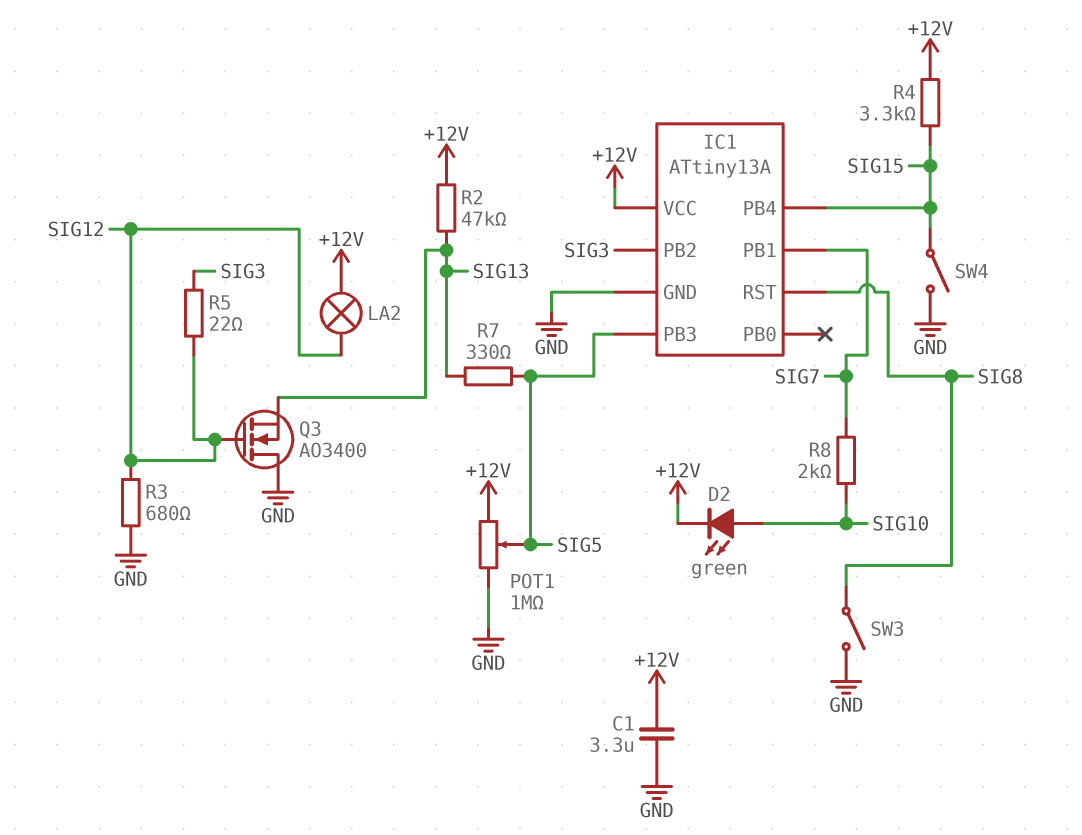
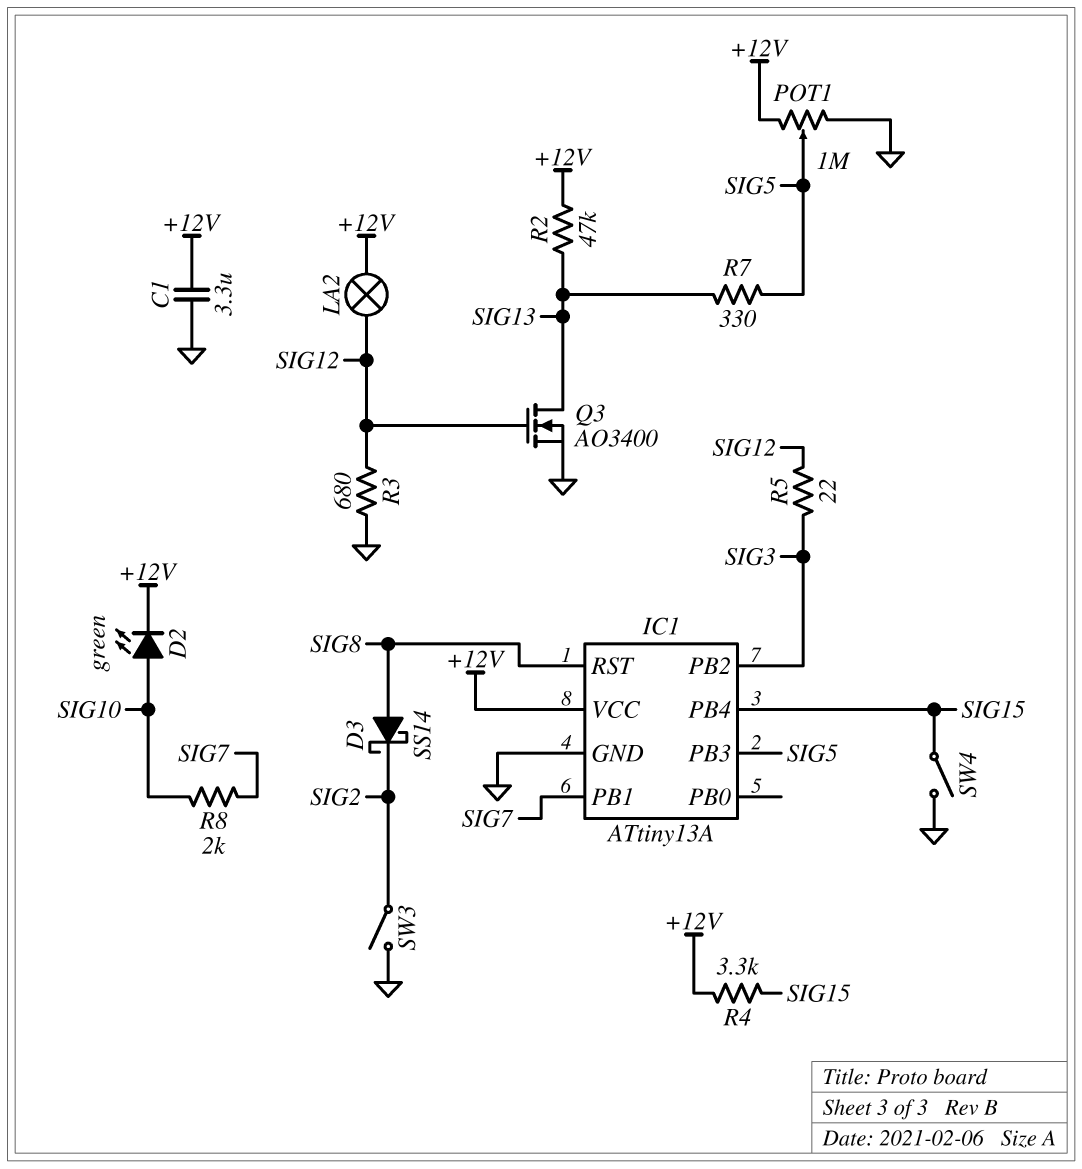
D3: none -> schottky SS14 (A SIG8, K SIG2)
Q3: NMOS AO3400 (G SIG12, D GND, S SIG13) -> NMOS AO3400 (G SIG12, D SIG13, S GND)
SW3: switch (GND, SIG8) -> switch (GND, SIG2)

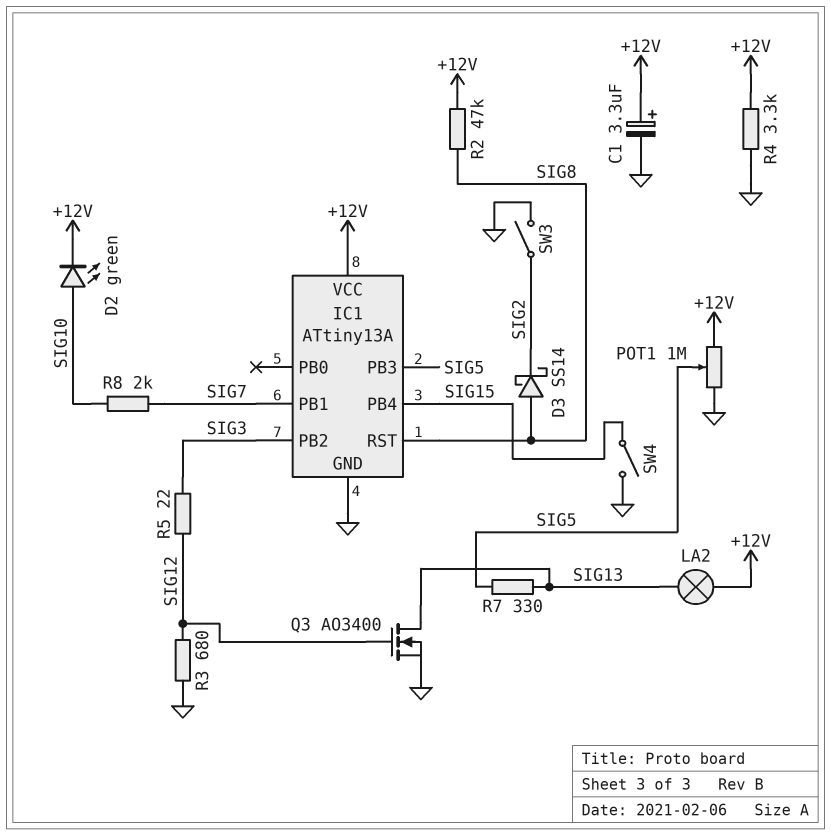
C1: 3.3uF (+12V, GND) -> 3.3uF (plus +12V, minus GND)
LA2: lamp (+12V, SIG12) -> lamp (+12V, SIG13)
R2: 47k (+12V, SIG13) -> 47k (+12V, SIG8)
R4: 3.3k (+12V, SIG15) -> 3.3k (+12V, GND)

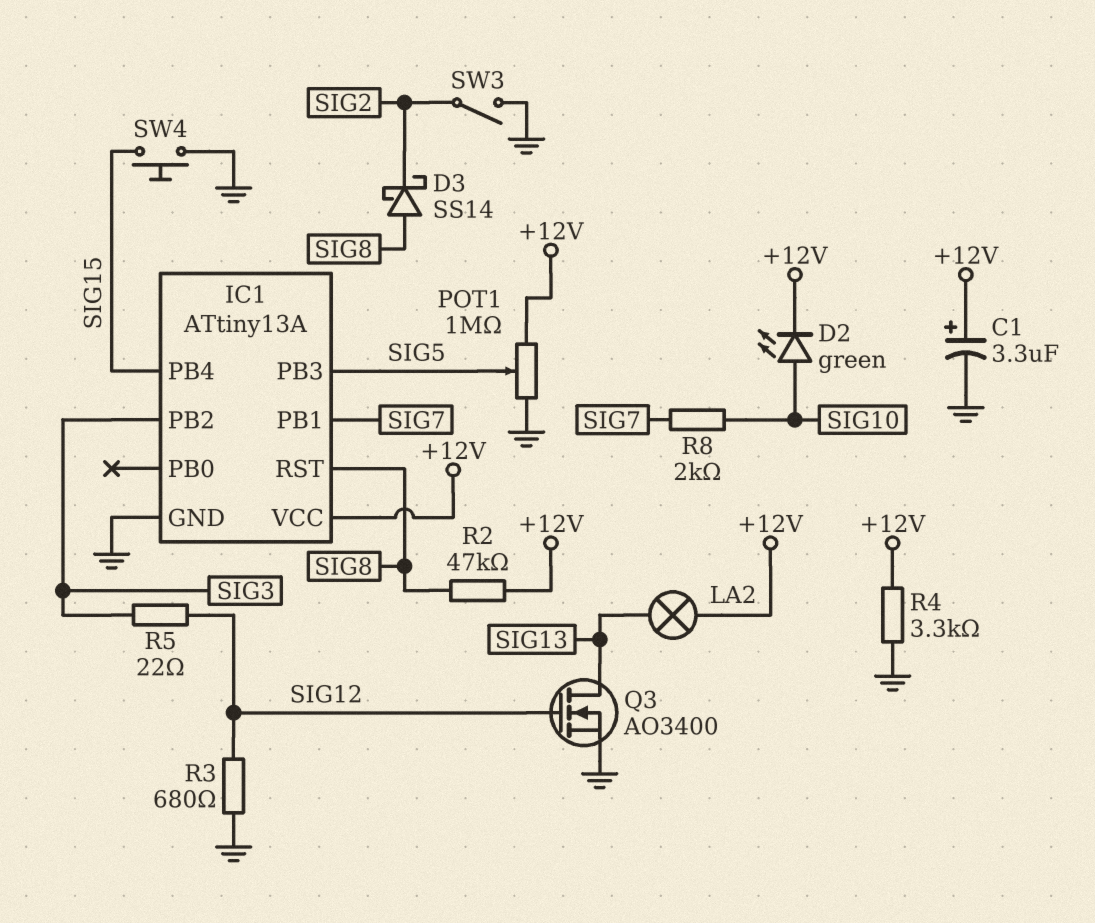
R7: 330 (SIG5, SIG13) -> none
SW4: switch (GND, SIG15) -> button (GND, SIG15)

